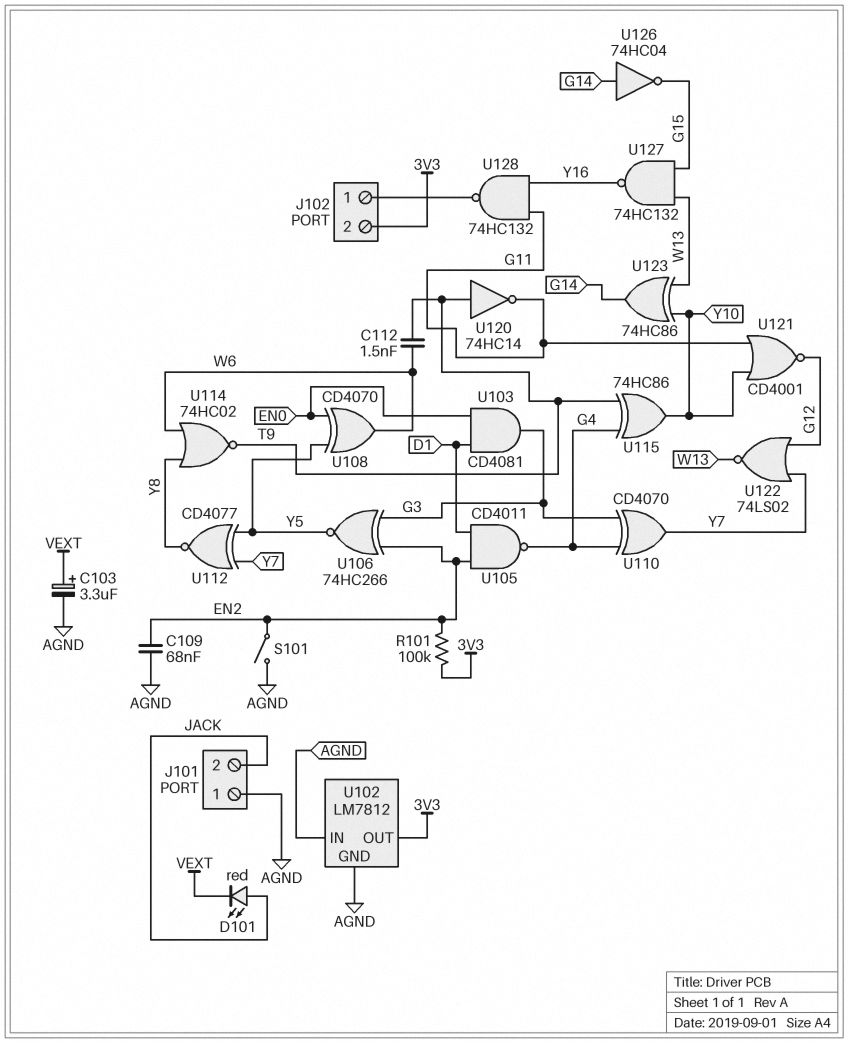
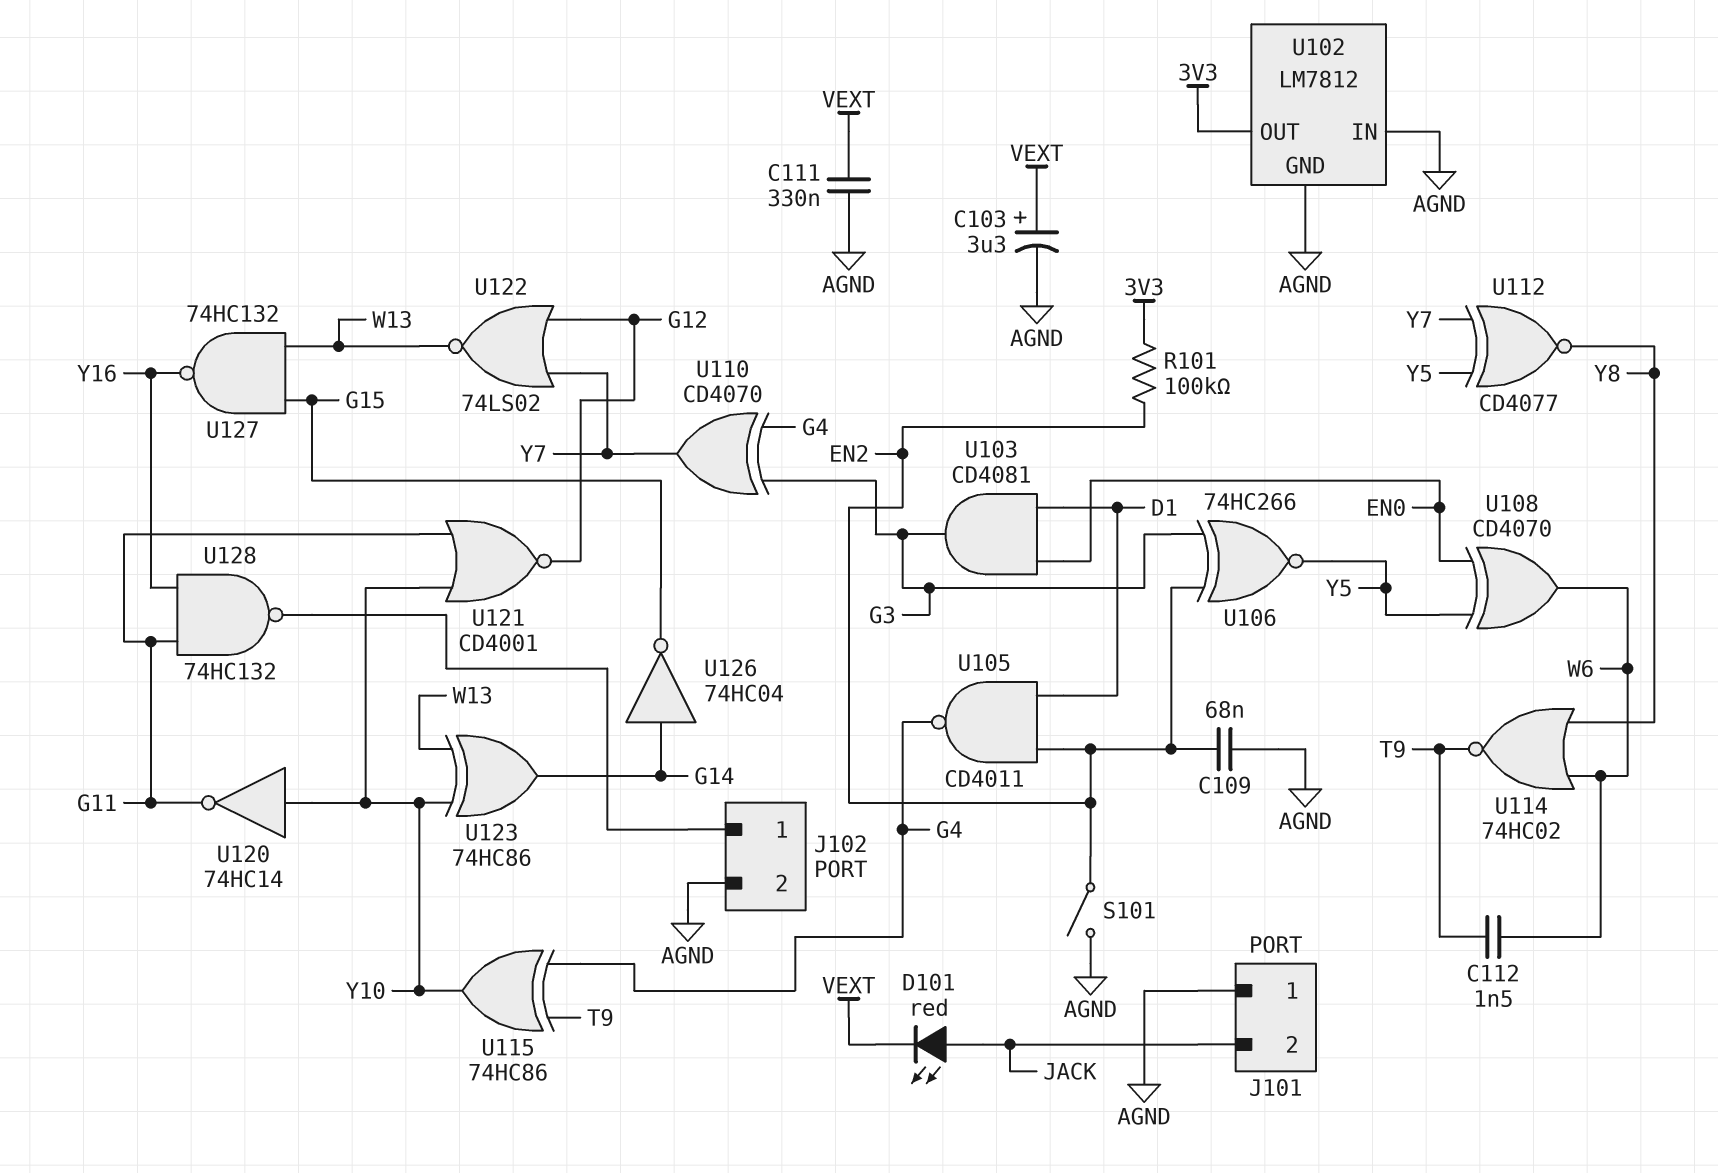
C111: none -> 330nF (AGND, VEXT)
J102 pin 2: 3V3 -> AGND
U120: NOT 74HC14 (in T9, out G11) -> NOT 74HC14 (in Y10, out G11)

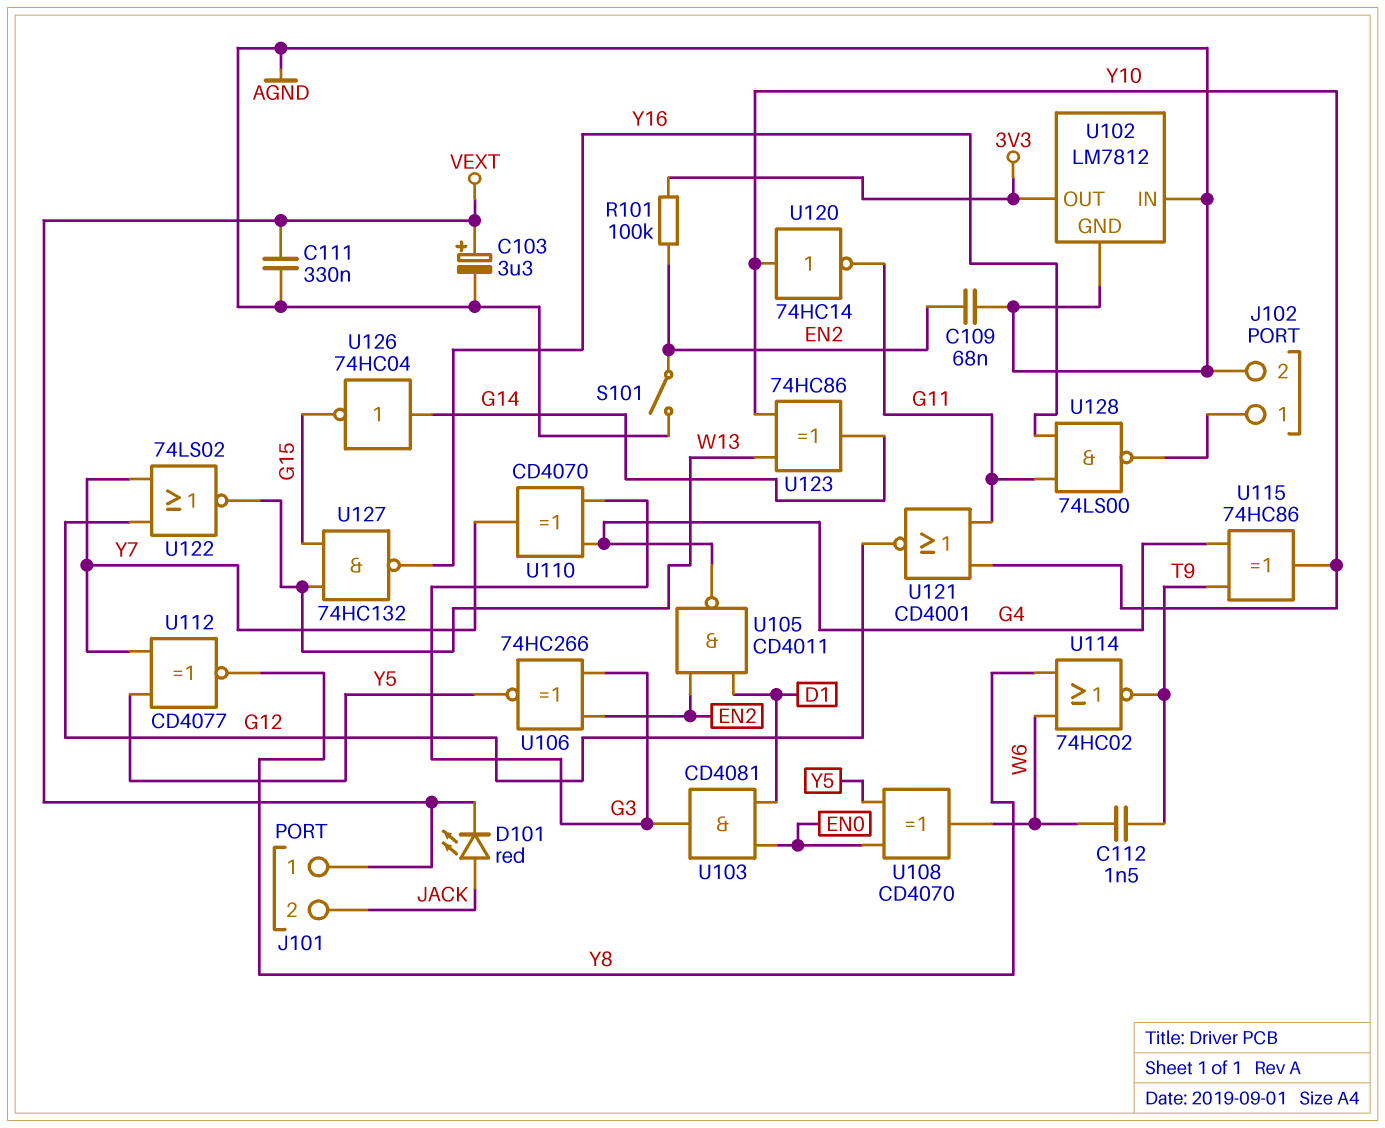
J101 pin 1: AGND -> VEXT
U128: NAND 74HC132 (in G11, in Y16, out J102/1) -> NAND 74LS00 (in G11, in Y16, out J102/1)

